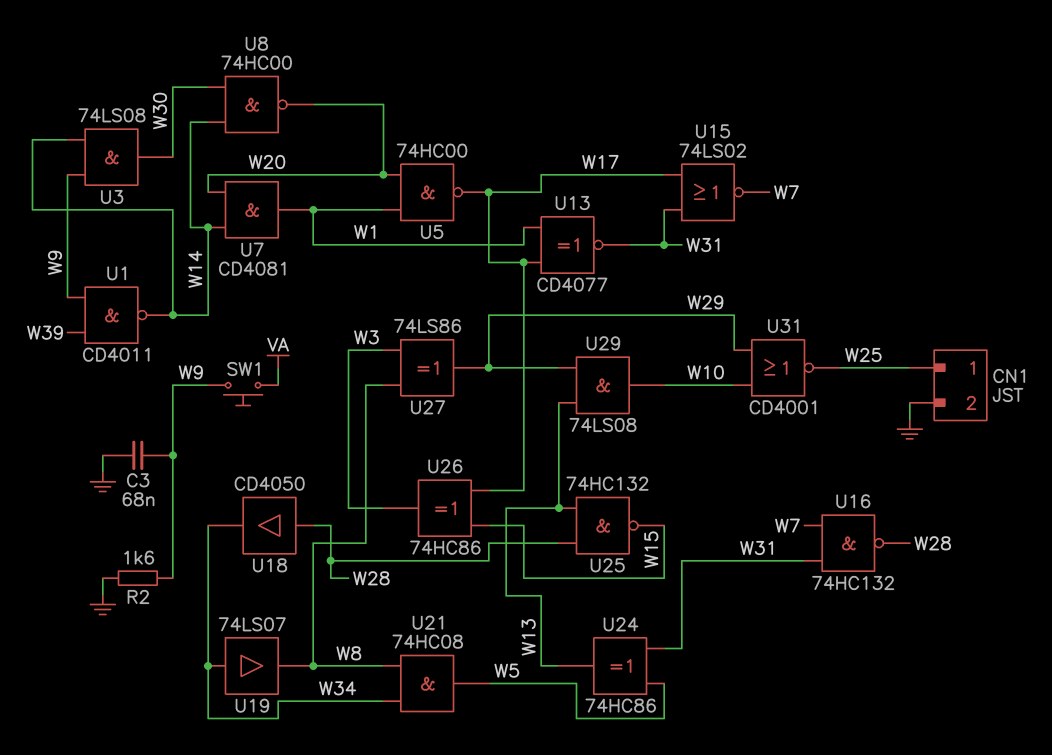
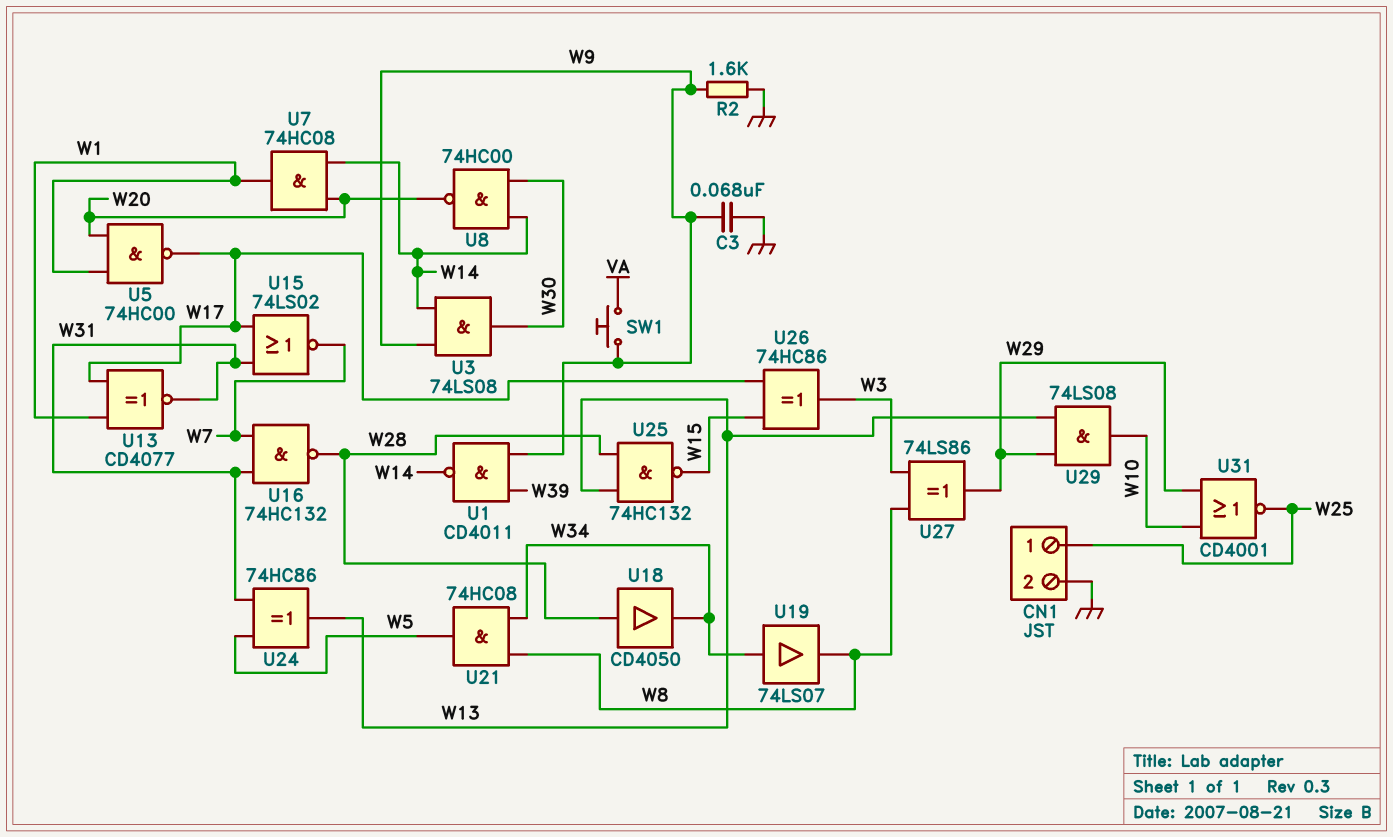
U7: AND CD4081 (in W14, in W20, out W1) -> AND 74HC08 (in W14, in W20, out W1)

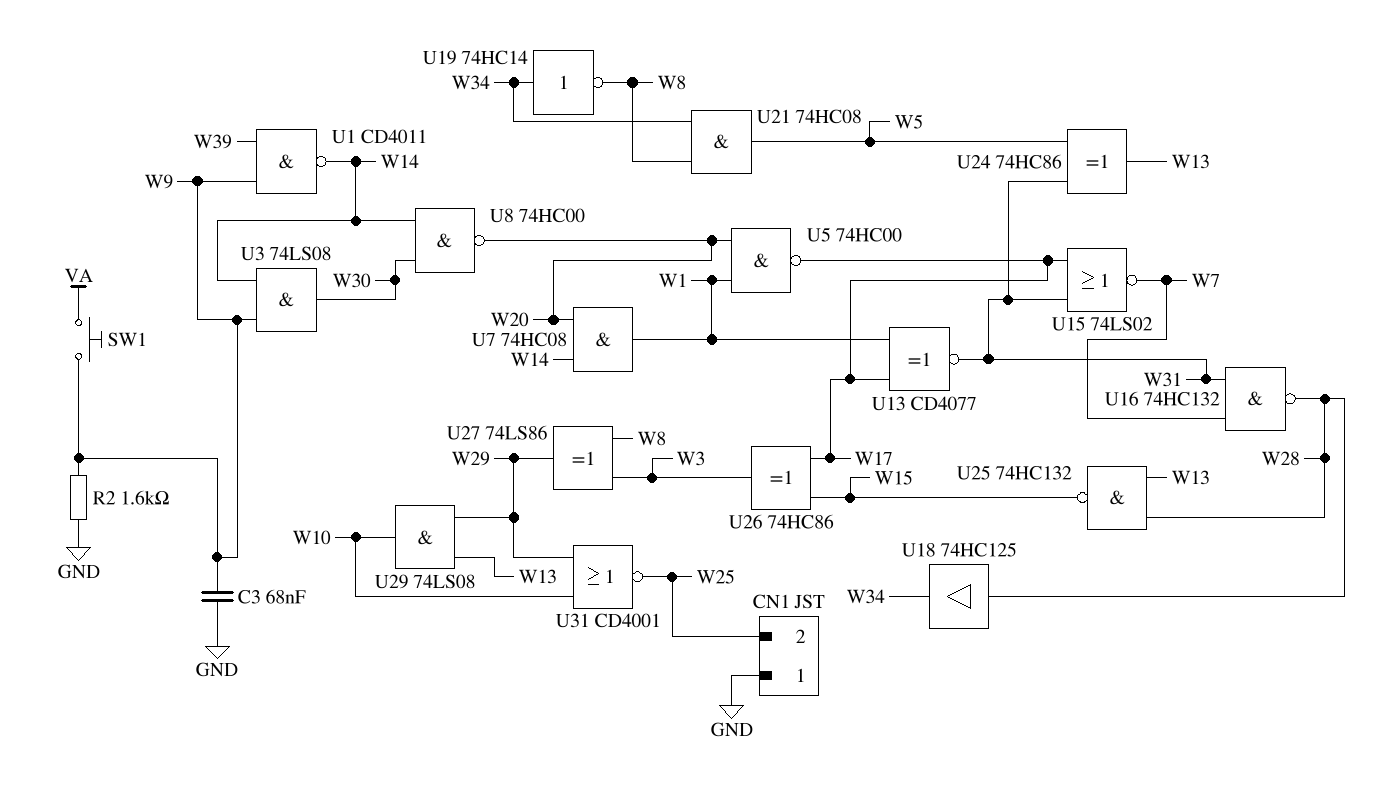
CN1 pin 1: W25 -> GND
CN1 pin 2: GND -> W25
U18: buffer CD4050 (in W28, out W34) -> buffer 74HC125 (in W28, out W34)
U19: buffer 74LS07 (in W34, out W8) -> NOT 74HC14 (in W34, out W8)

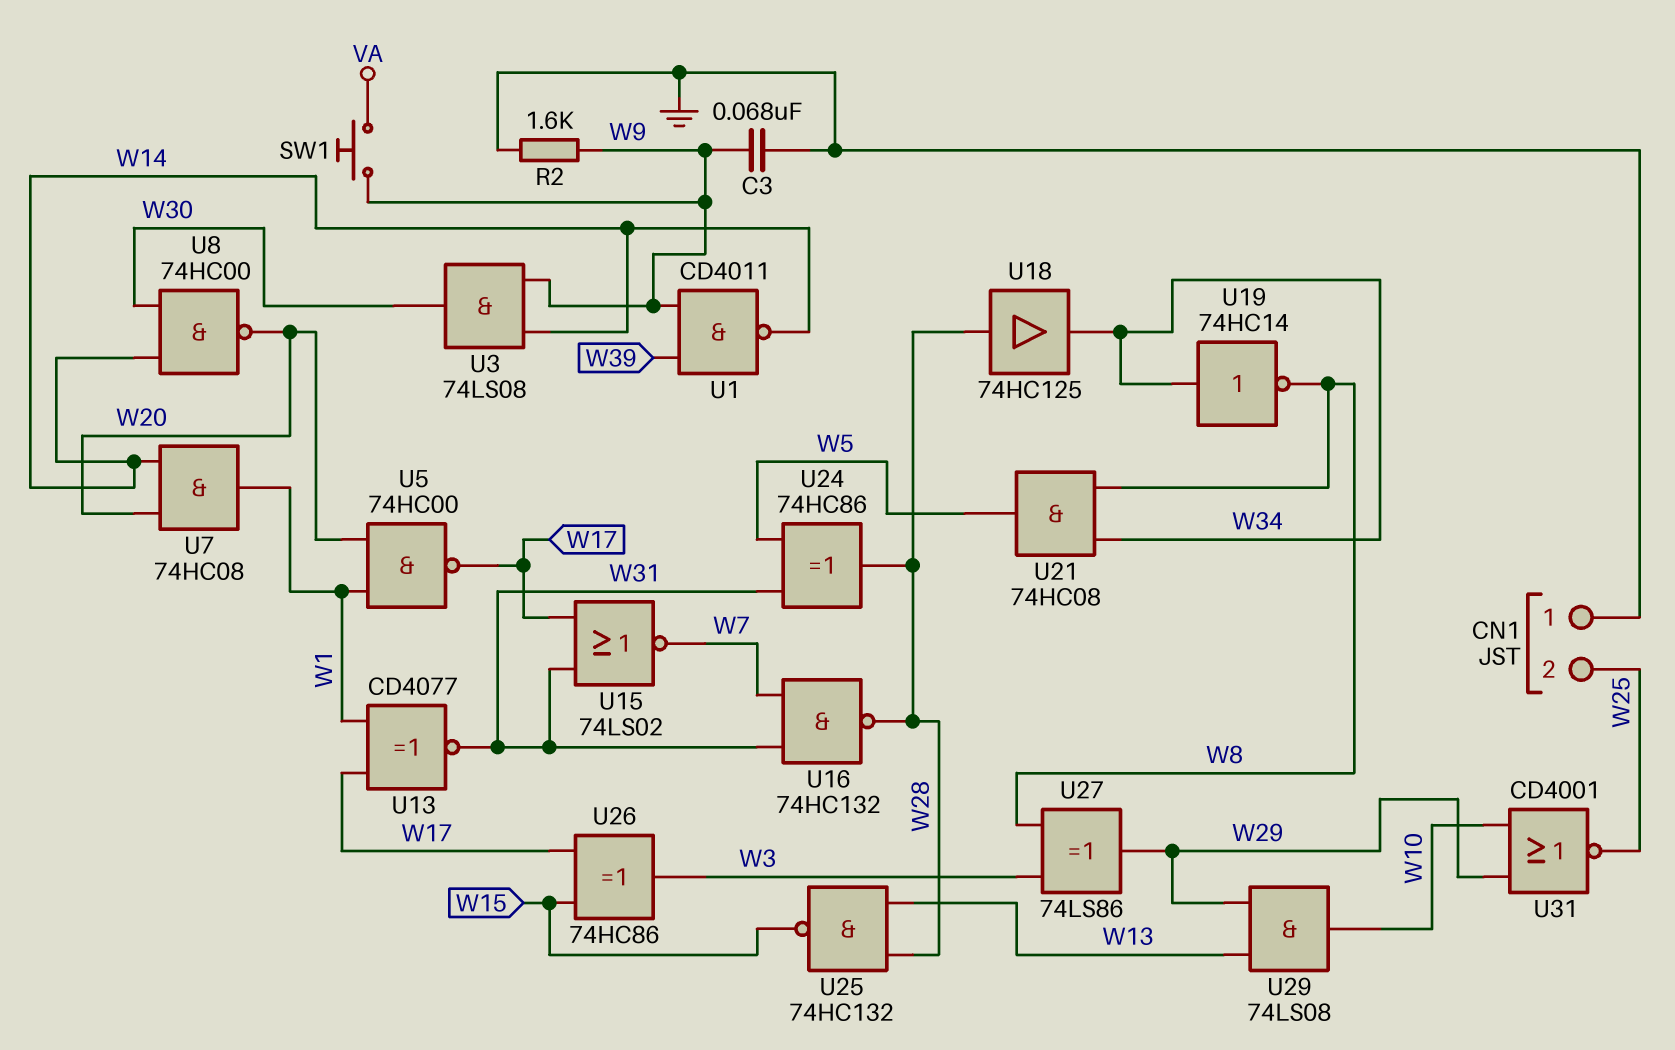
U24: XOR 74HC86 (in W5, in W31, out W13) -> XOR 74HC86 (in W5, in W31, out W28)

